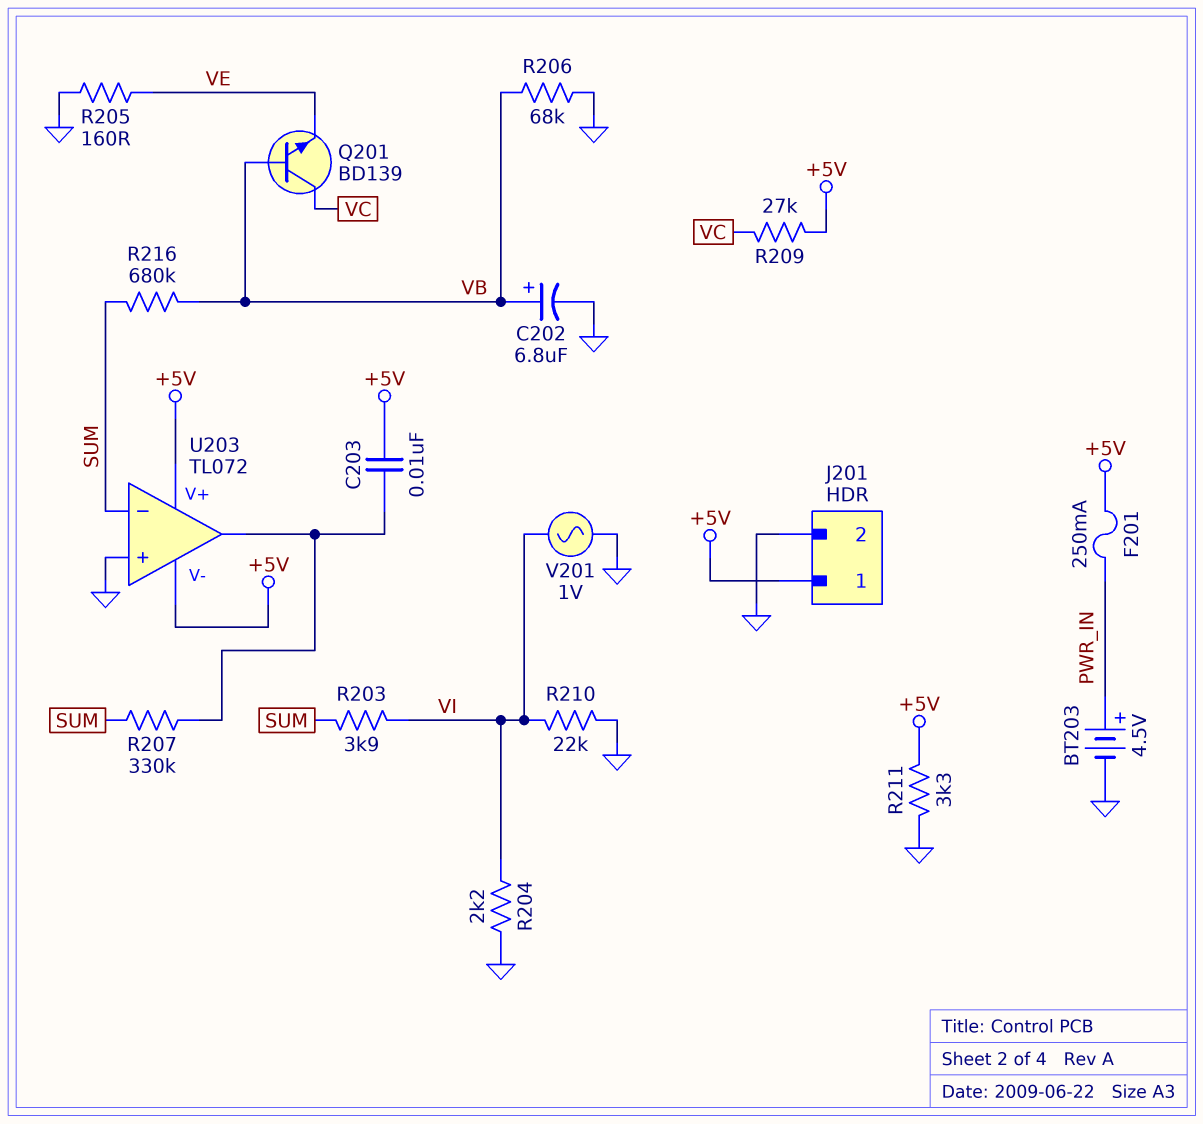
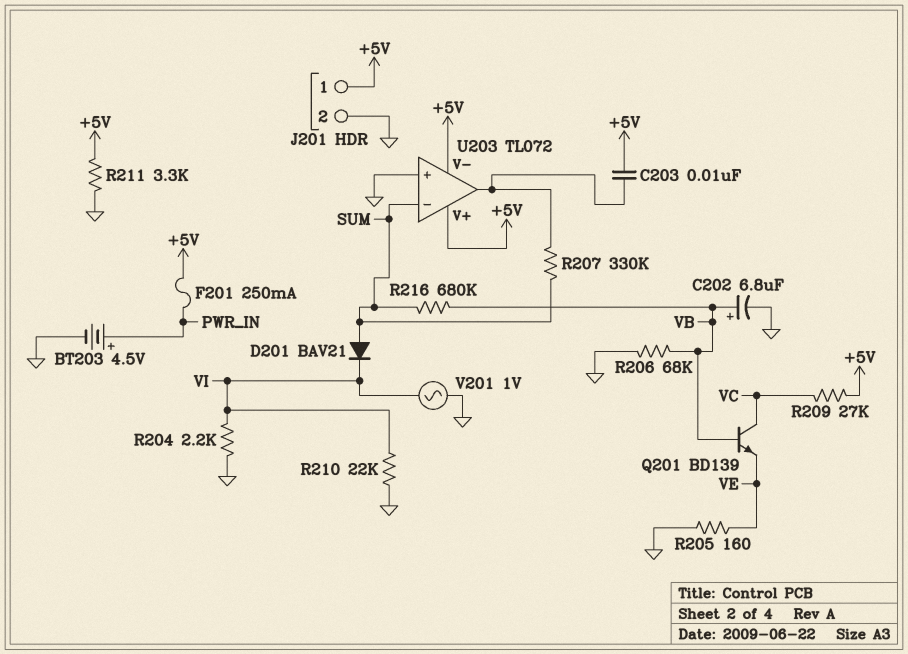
D201: none -> diode BAV21 (A SUM, K VI)
R203: 3.9k (SUM, VI) -> none

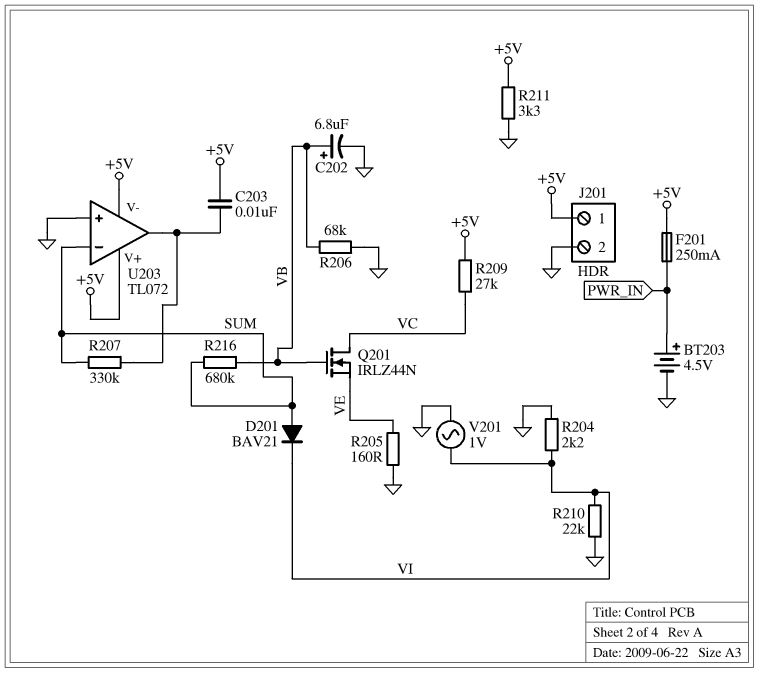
Q201: NPN BD139 (B VB, C VC, E VE) -> NMOS IRLZ44N (G VB, D VC, S VE)

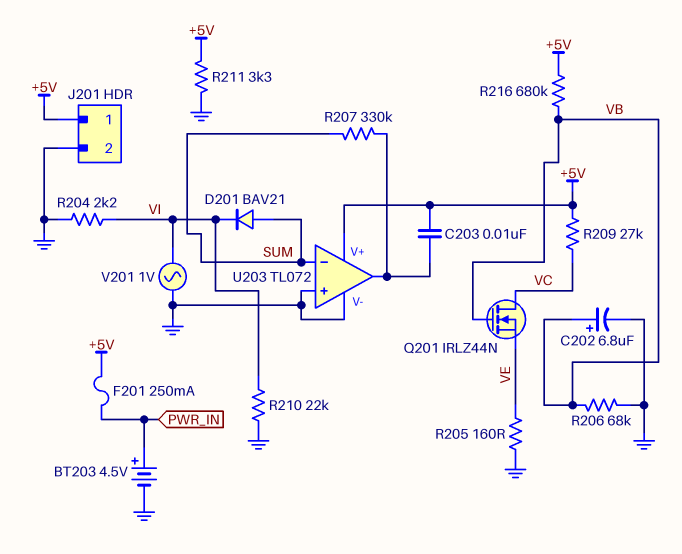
R216: 680k (SUM, VB) -> 680k (+5V, VB)
U203 pin V-: +5V -> GND

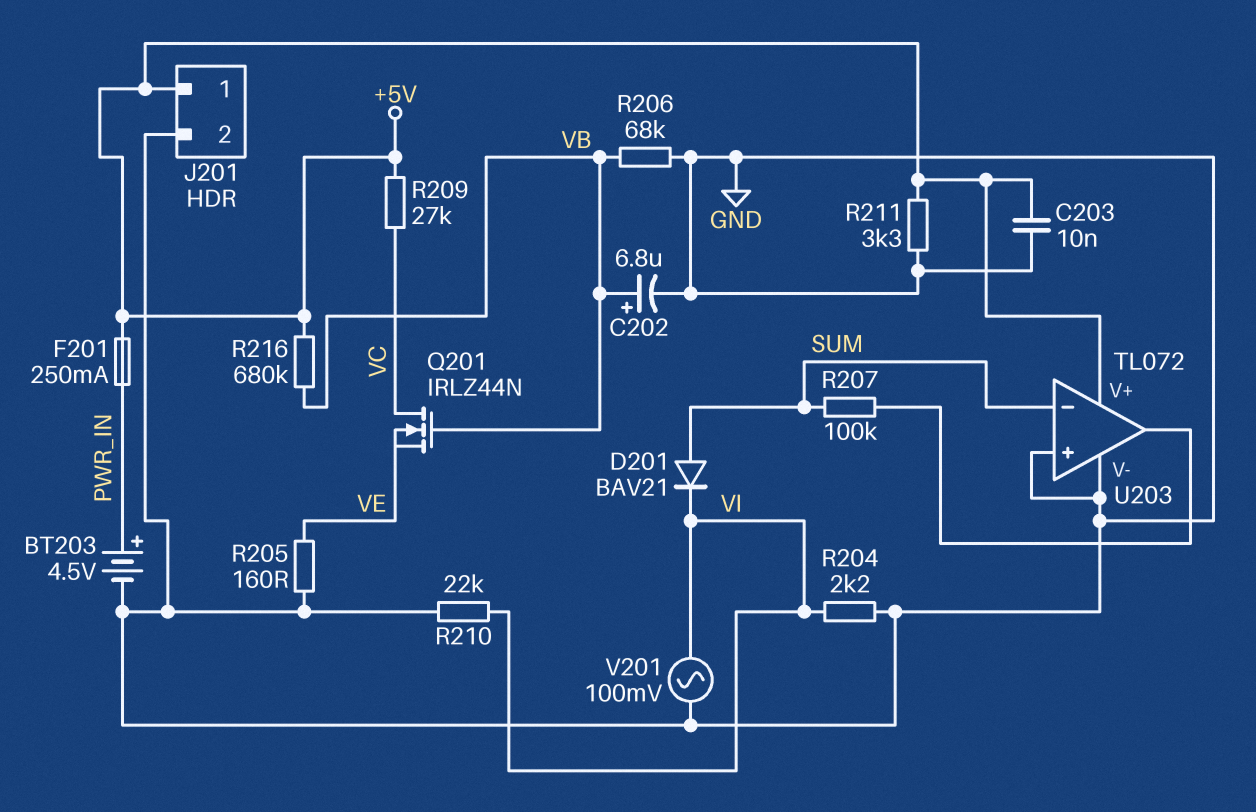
C203: 10nF (+5V, U203/out) -> 10nF (+5V, GND)
R207: 330k (SUM, U203/out) -> 100k (SUM, U203/out)
V201: AC 1V (GND, VI) -> AC 100mV (GND, VI)

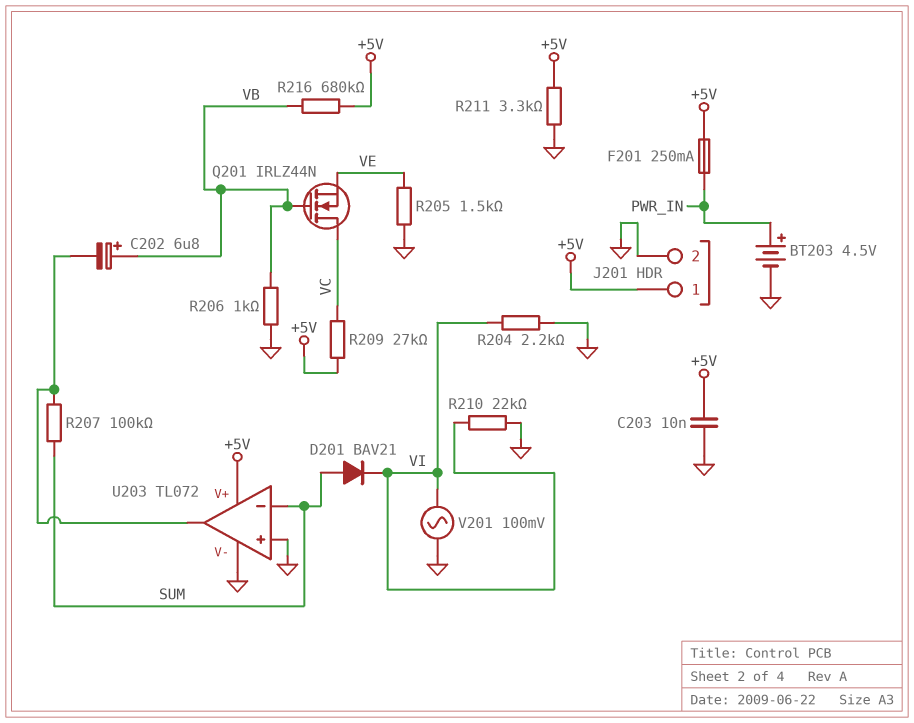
C202: 6.8uF (plus VB, minus GND) -> 6.8uF (plus VB, minus U203/out)
R205: 160 (GND, VE) -> 1.5k (GND, VE)
R206: 68k (GND, VB) -> 1k (GND, VB)

